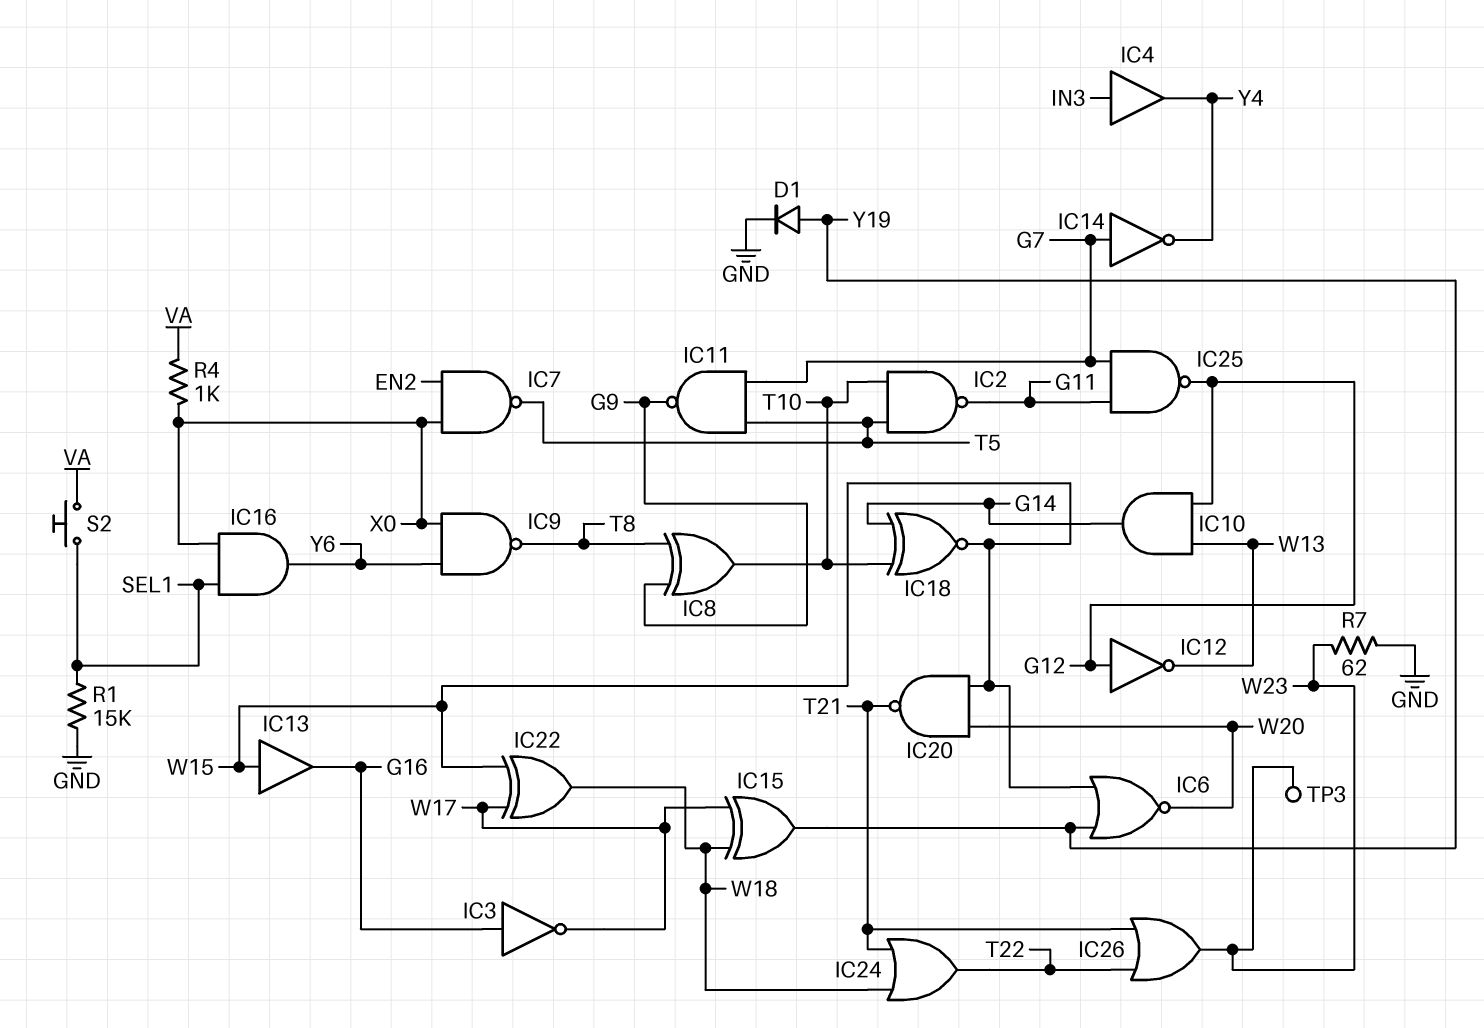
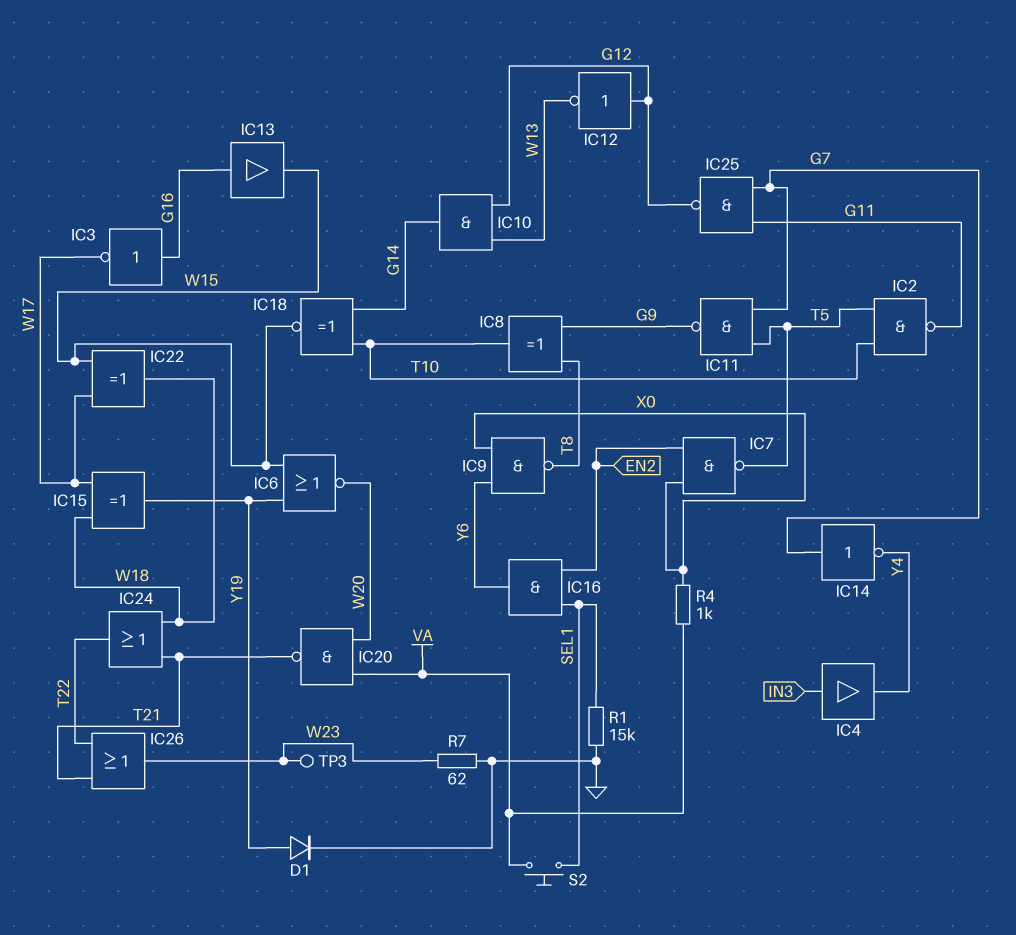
IC13: buffer (in W15, out G16) -> buffer (in G16, out W15)
IC16: AND (in SEL1, in X0, out Y6) -> AND (in EN2, in SEL1, out Y6)
IC20: NAND (in W15, in W20, out T21) -> NAND (in VA, in W20, out T21)

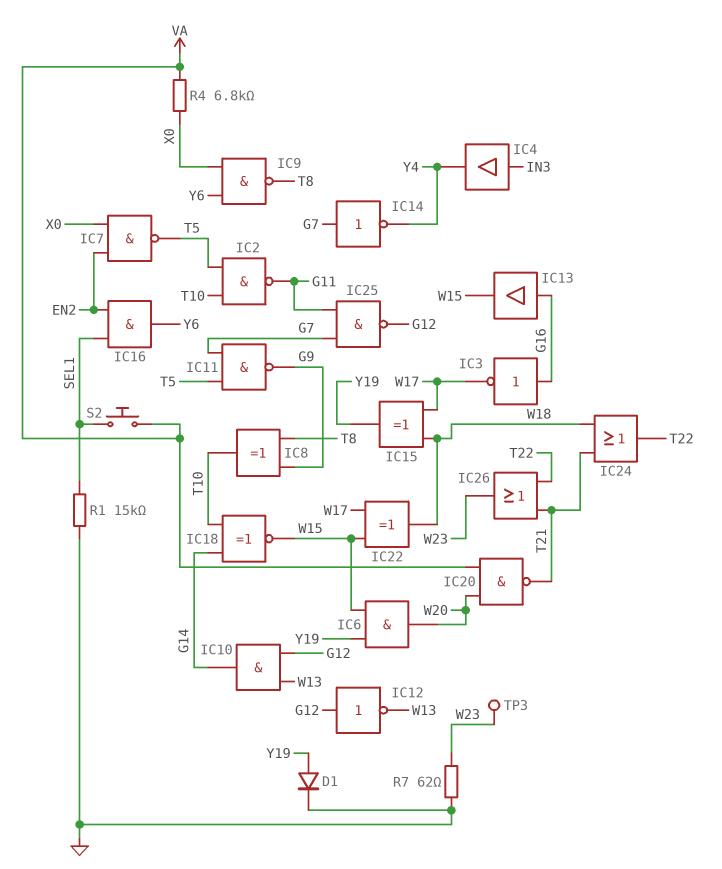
IC6: NOR (in W15, in Y19, out W20) -> AND (in W15, in Y19, out W20)
R4: 1k (VA, X0) -> 6.8k (VA, X0)

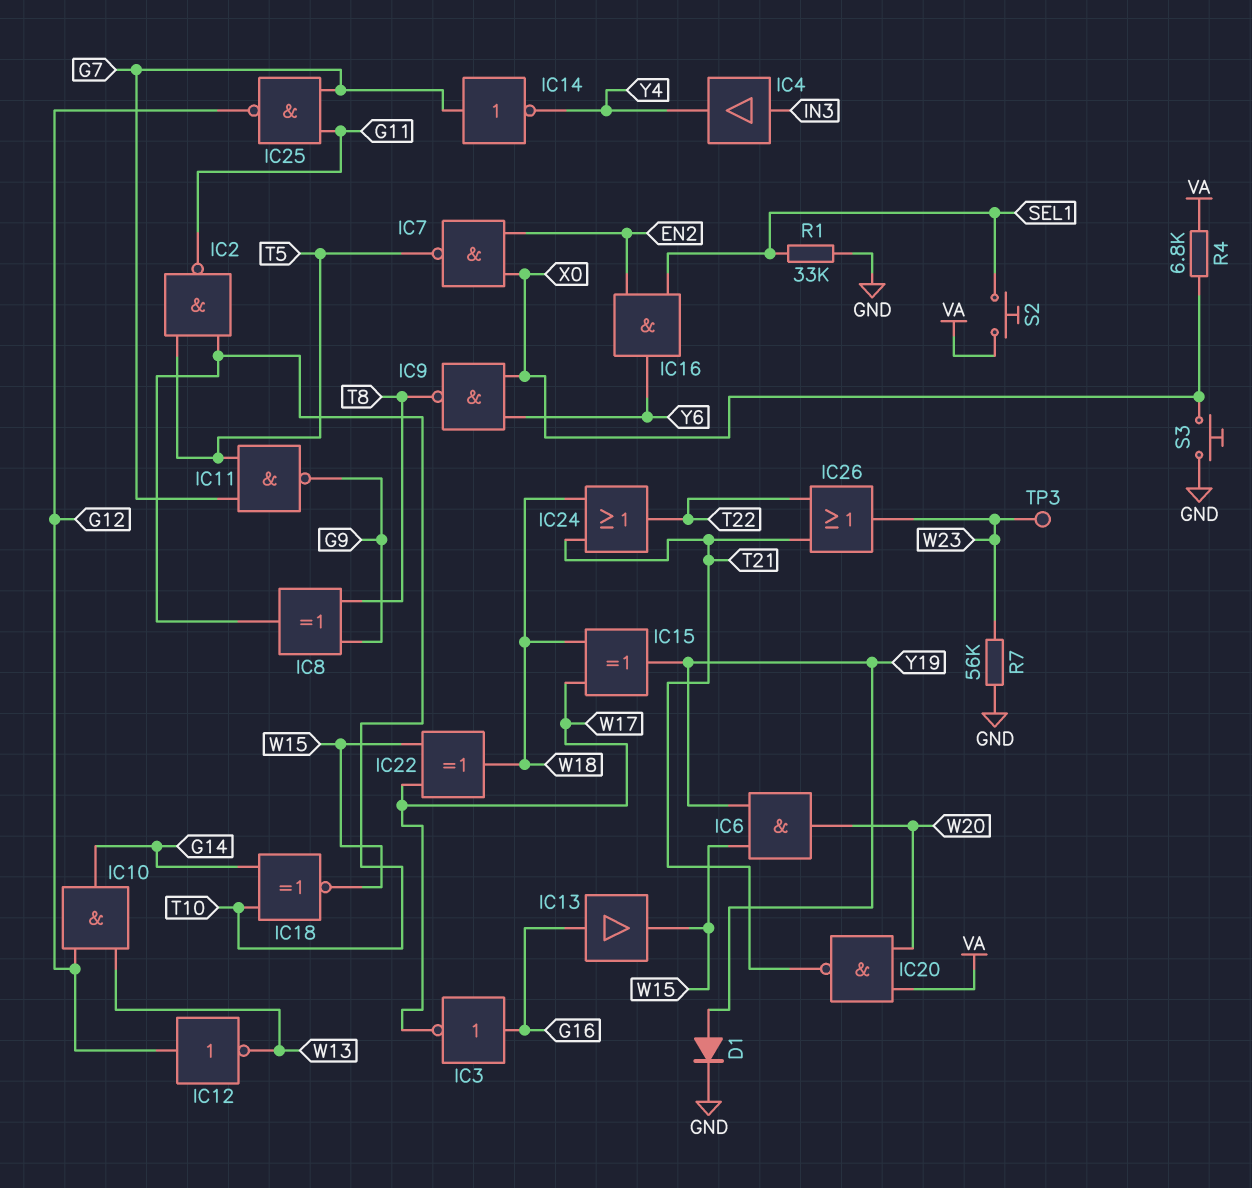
R1: 15k (GND, SEL1) -> 33k (GND, SEL1)
R7: 62 (GND, W23) -> 56k (GND, W23)
S3: none -> button (GND, X0)

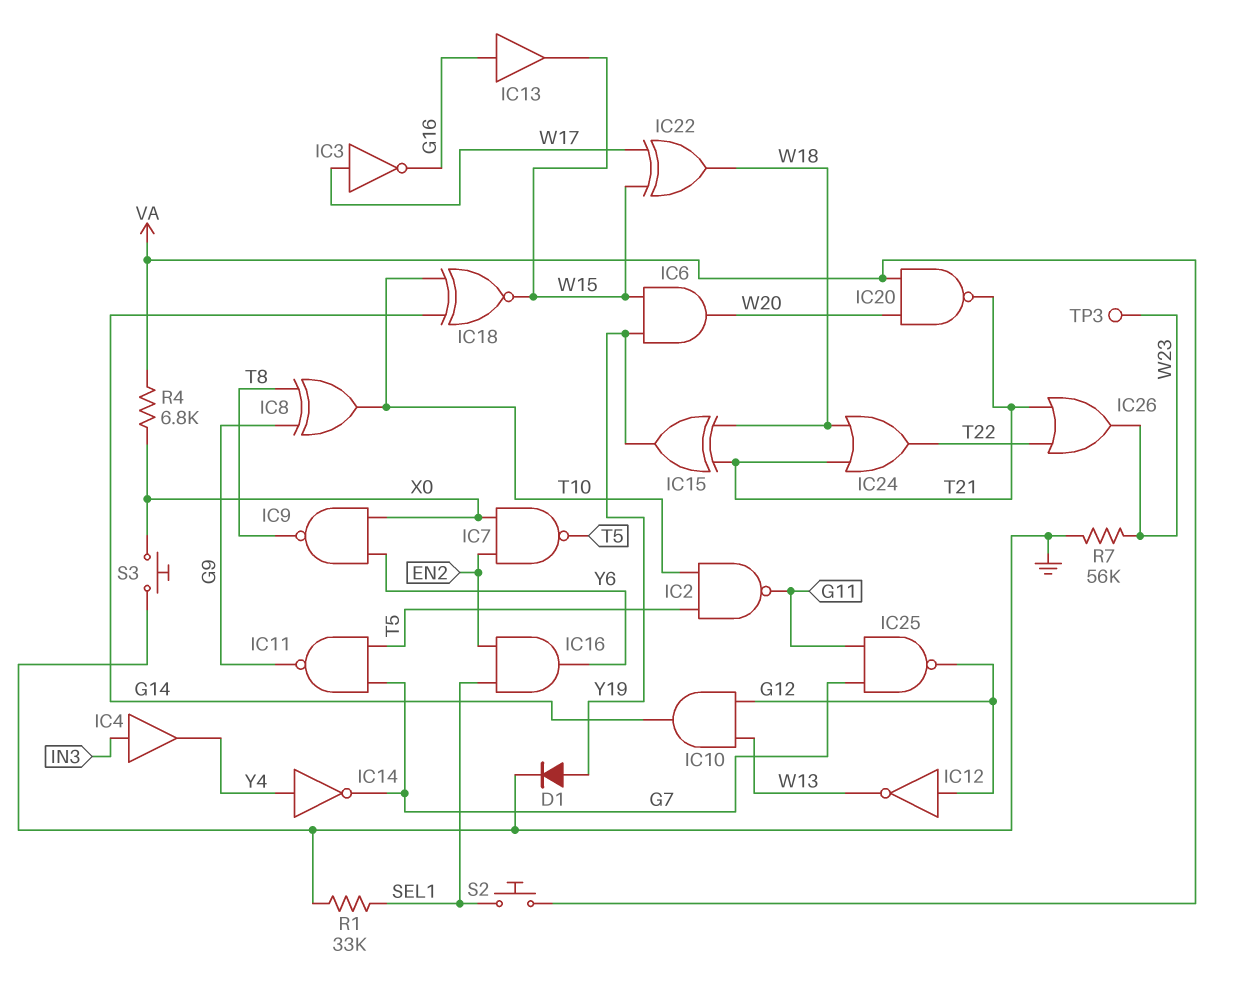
IC3: NOT (in G16, out W17) -> NOT (in W17, out G16)
IC14: NOT (in G7, out Y4) -> NOT (in Y4, out G7)
IC15: XOR (in W17, in W18, out Y19) -> XOR (in T21, in W18, out Y19)

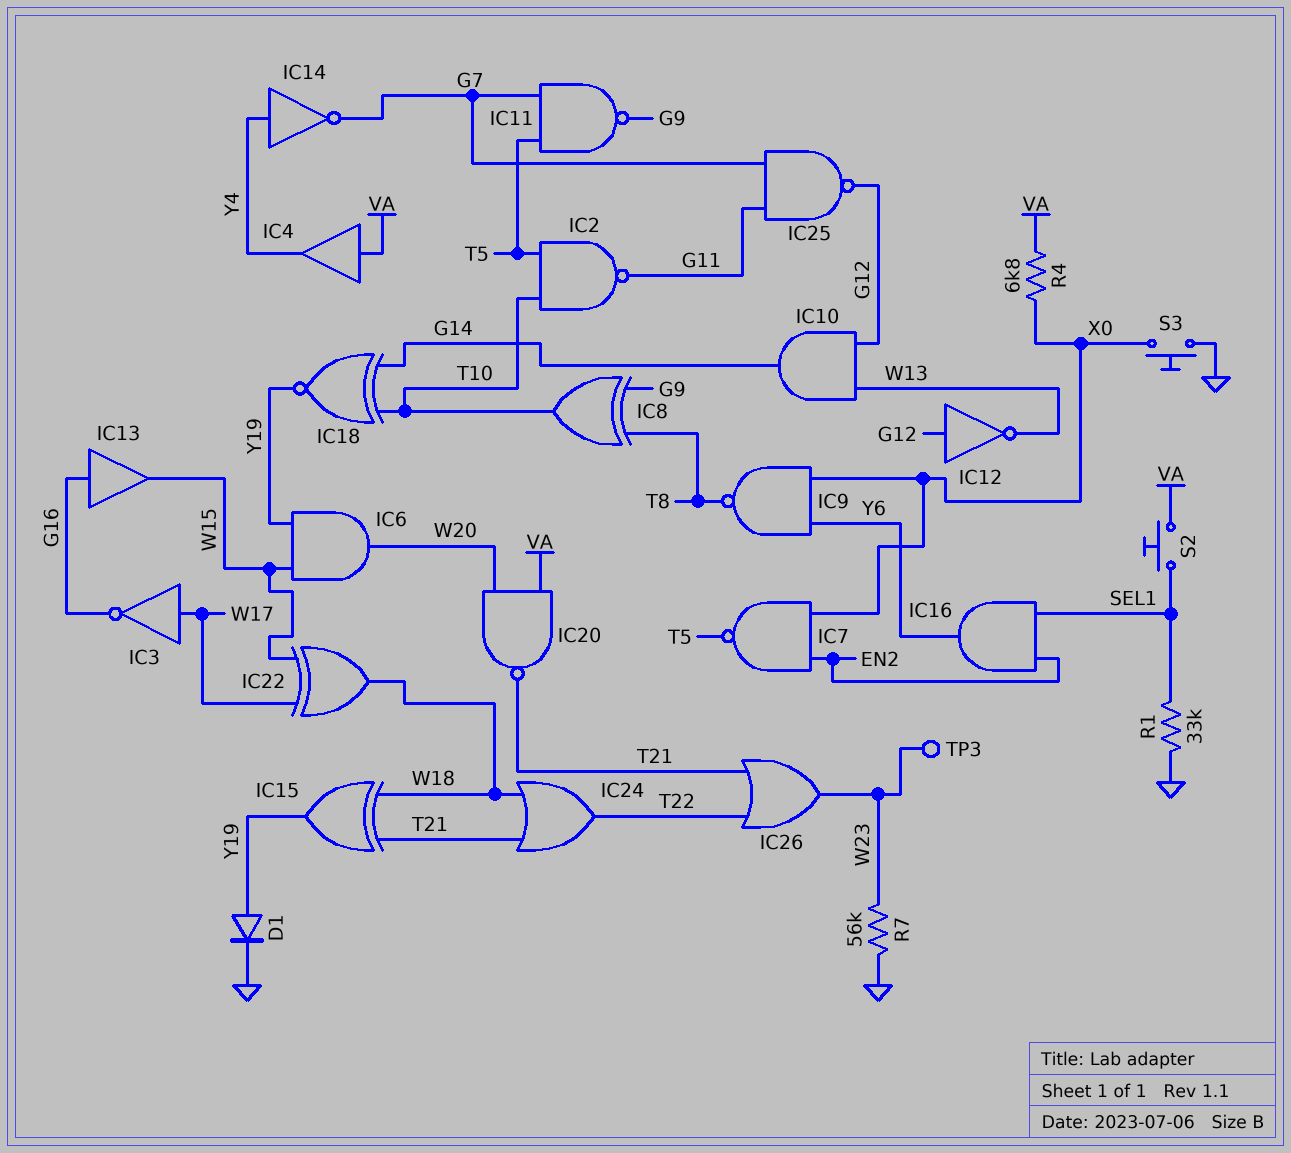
IC4: buffer (in IN3, out Y4) -> buffer (in VA, out Y4)
IC18: XNOR (in G14, in T10, out W15) -> XNOR (in G14, in T10, out Y19)

